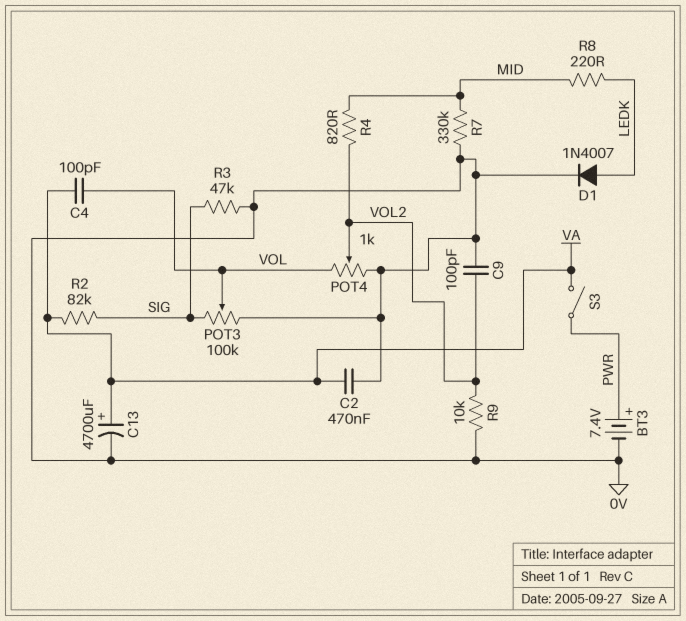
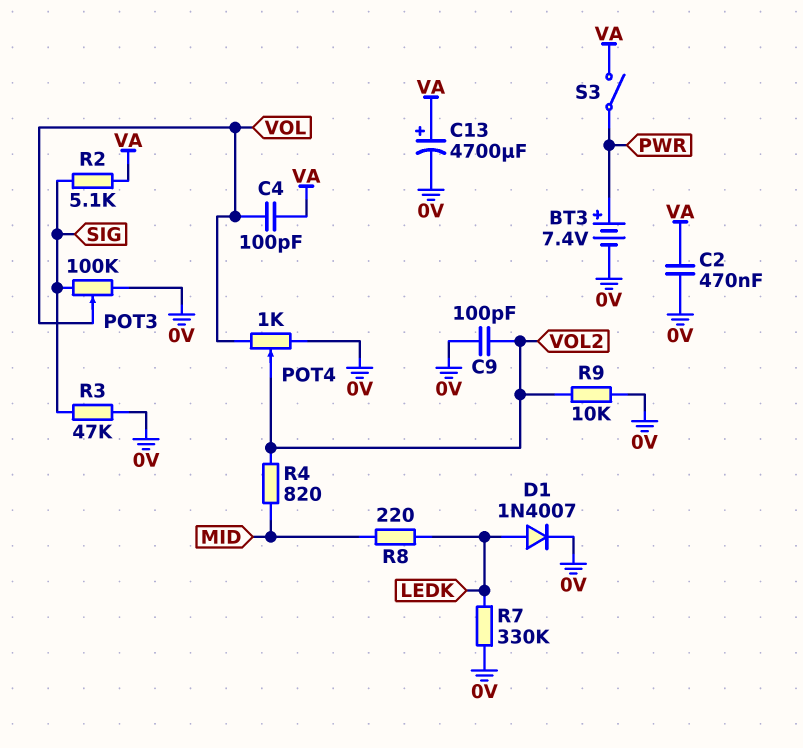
R2: 82k (SIG, VA) -> 5.1k (SIG, VA)
R7: 330k (0V, MID) -> 330k (0V, LEDK)

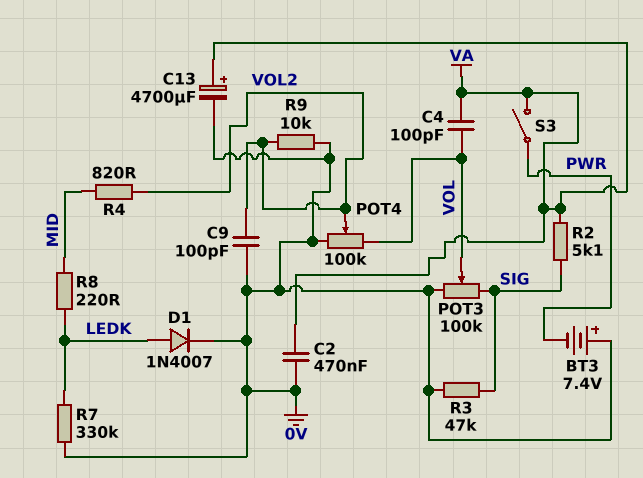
BT3: 7.4V (plus PWR, minus 0V) -> 7.4V (plus 0V, minus PWR)
POT4: 1k (0V, VOL, wiper VOL2) -> 100k (0V, VOL, wiper VOL2)

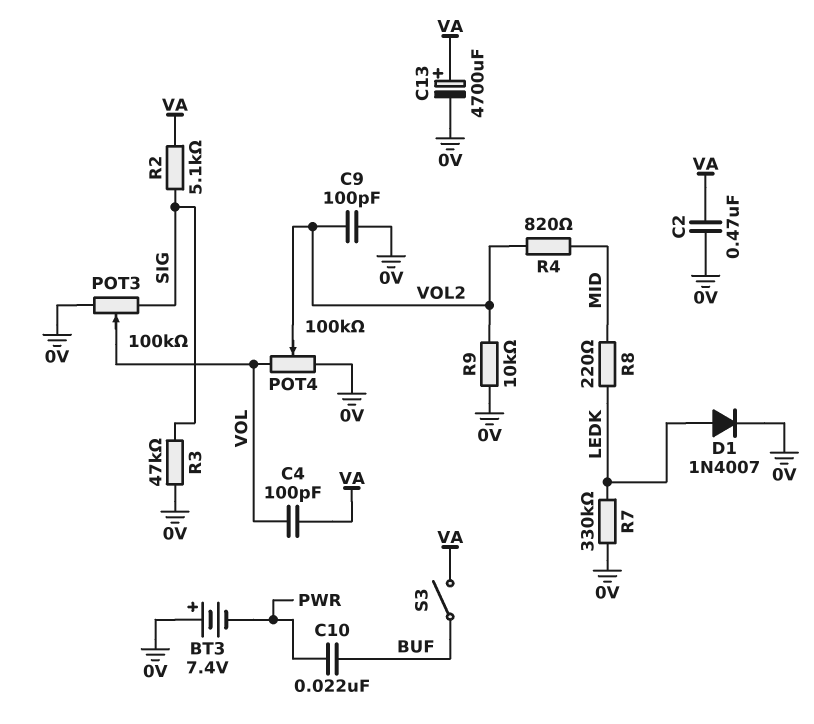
C10: none -> 22nF (BUF, PWR)
S3: switch (PWR, VA) -> switch (BUF, VA)

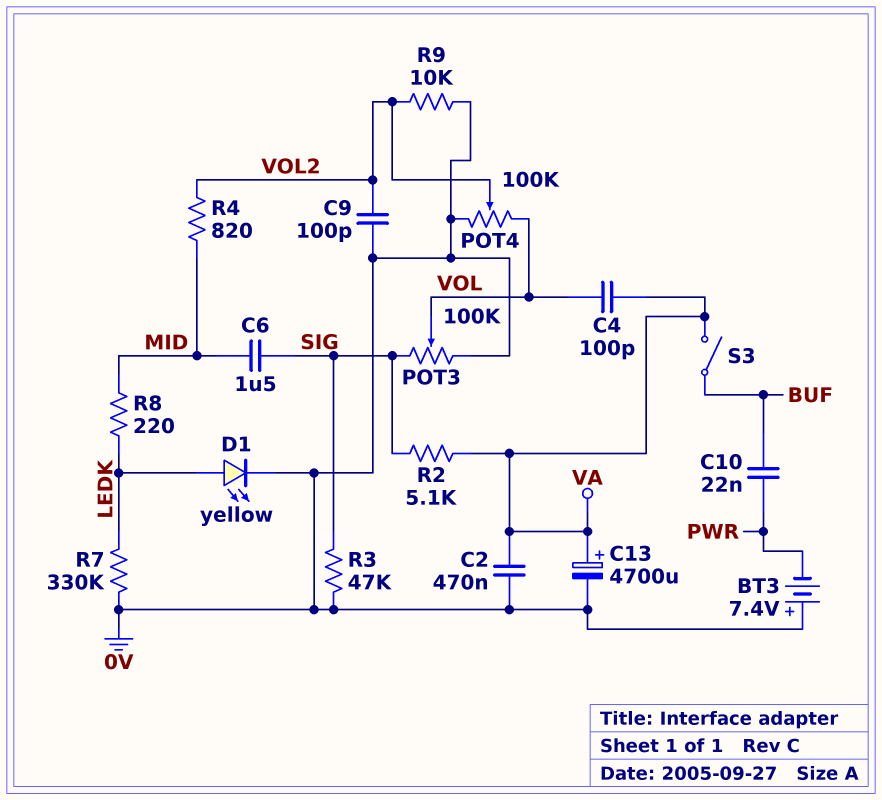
C6: none -> 1.5uF (MID, SIG)
D1: diode 1N4007 (A LEDK, K 0V) -> LED yellow (A LEDK, K 0V)

